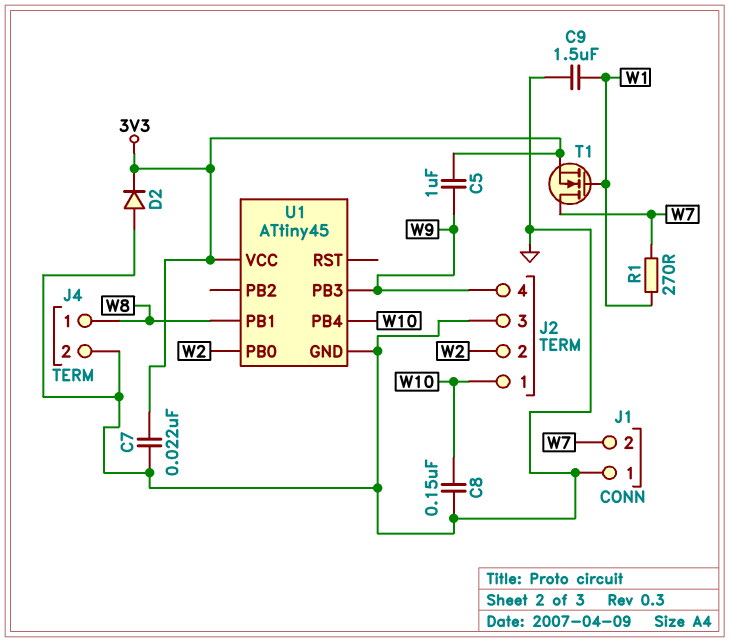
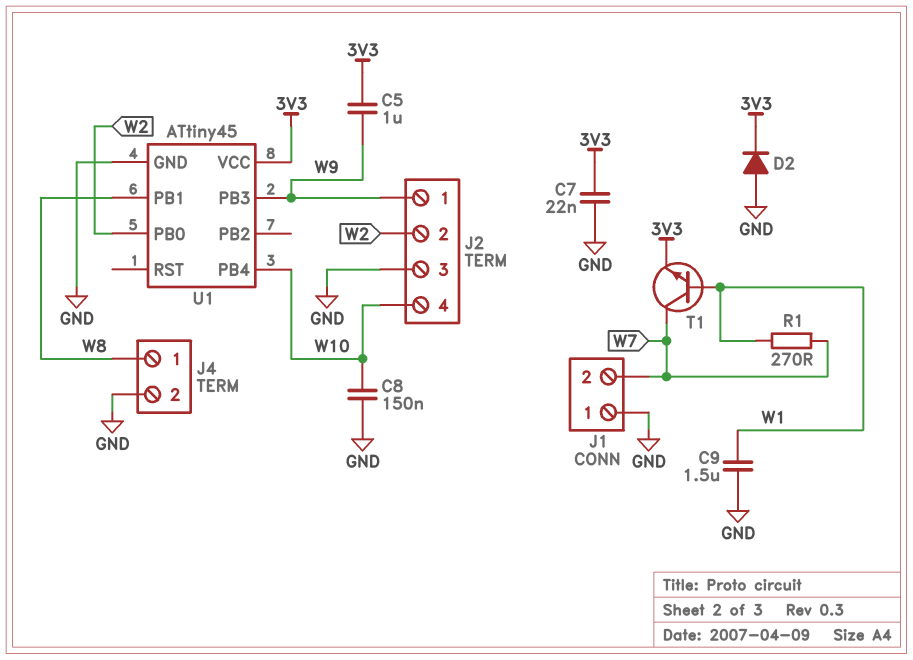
J2 pin 1: W10 -> W9
J2 pin 4: W9 -> W10
T1: NMOS (G W1, D W7, S 3V3) -> NPN (B W1, C W7, E 3V3)

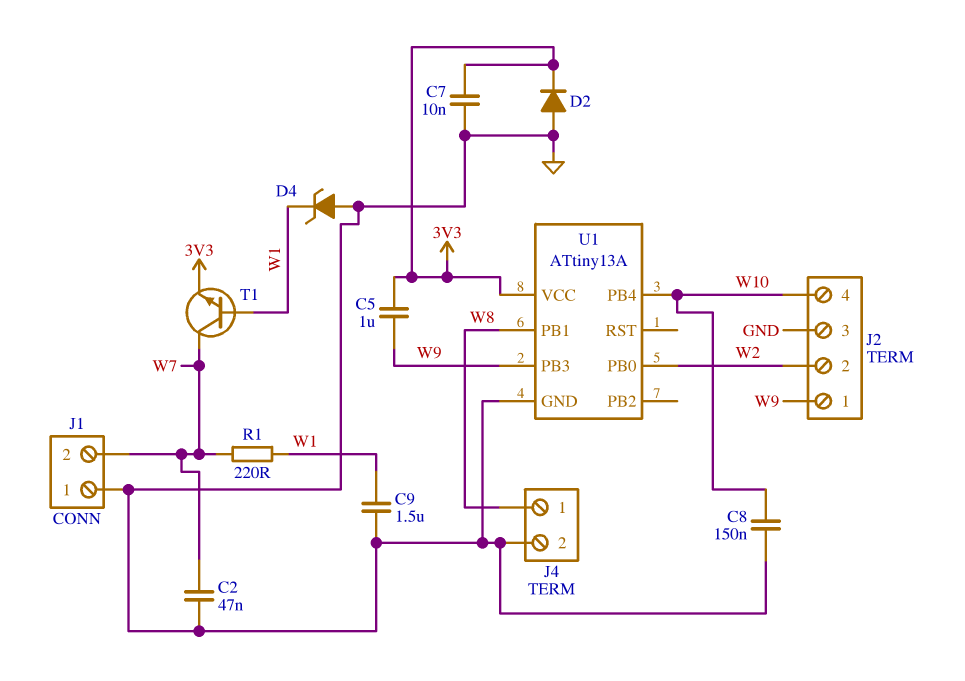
C2: none -> 47nF (GND, W7)
C7: 22nF (3V3, GND) -> 10nF (3V3, GND)
D4: none -> zener (A GND, K W1)
R1: 270 (W1, W7) -> 220 (W1, W7)
U1: ATtiny45 -> ATtiny13A

